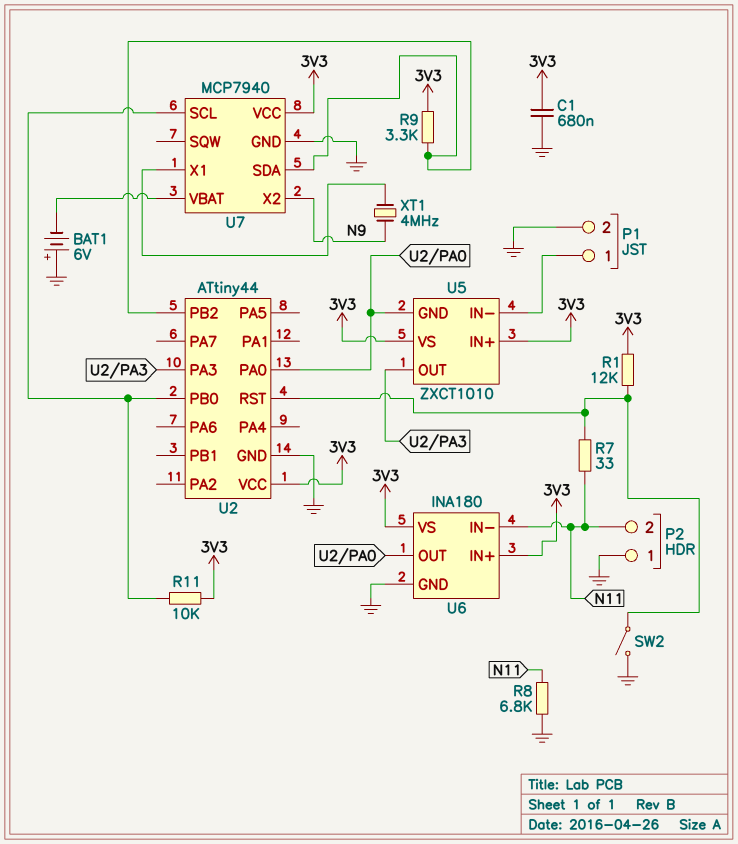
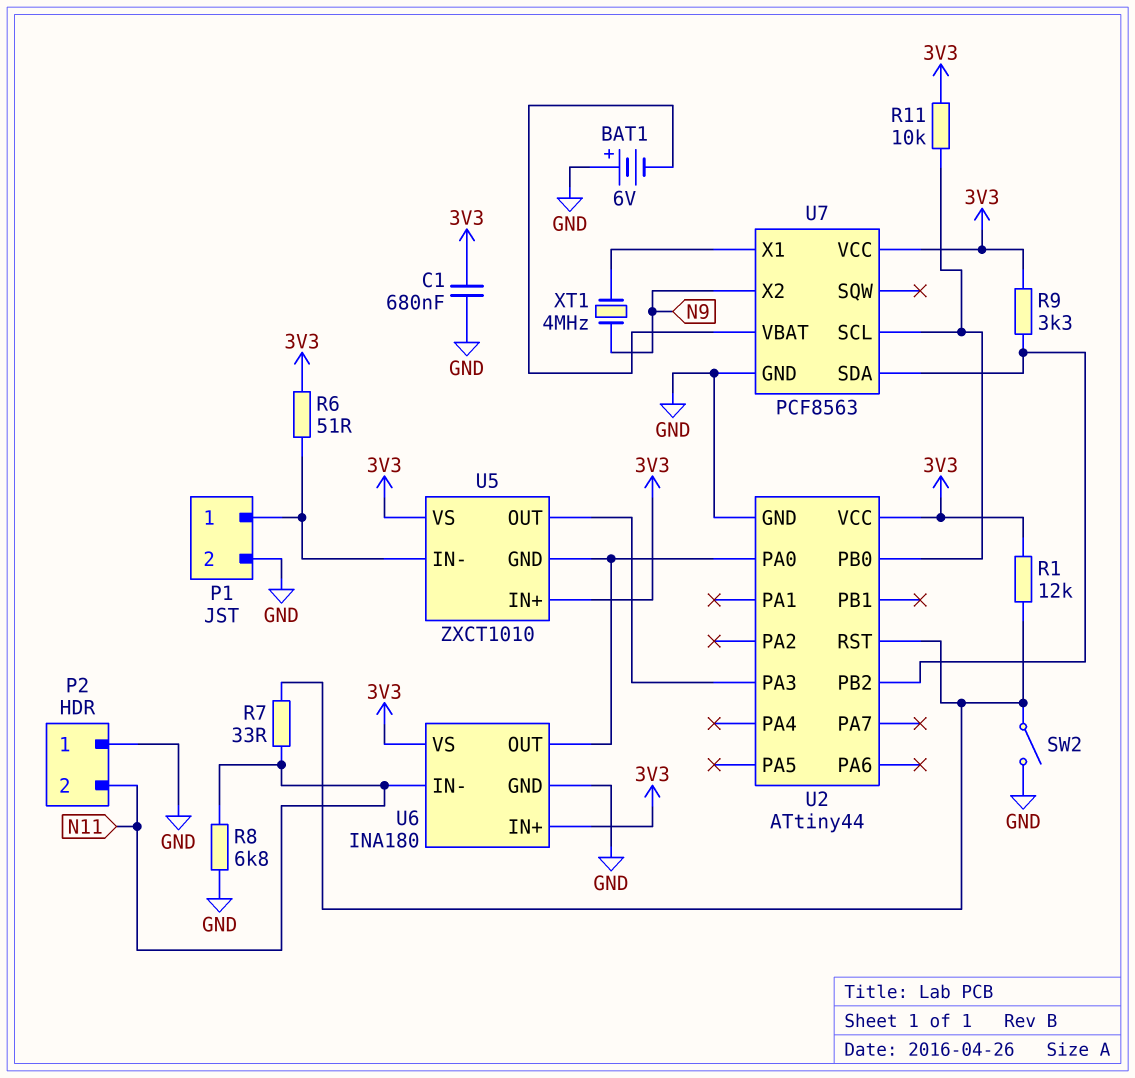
R6: none -> 51 (3V3, P1/1)
U7: MCP7940 -> PCF8563

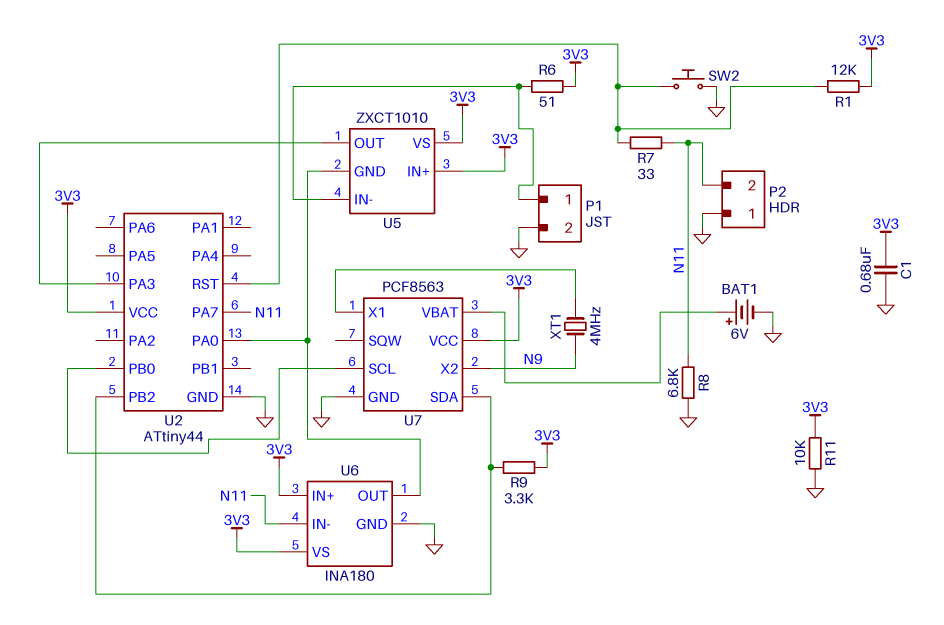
BAT1: 6V (plus GND, minus U7/VBAT) -> 6V (plus U7/VBAT, minus GND)
R11: 10k (3V3, U2/PB0) -> 10k (3V3, GND)
SW2: switch (GND, U2/RST) -> button (GND, U2/RST)
U2 pin PA7: none -> N11

